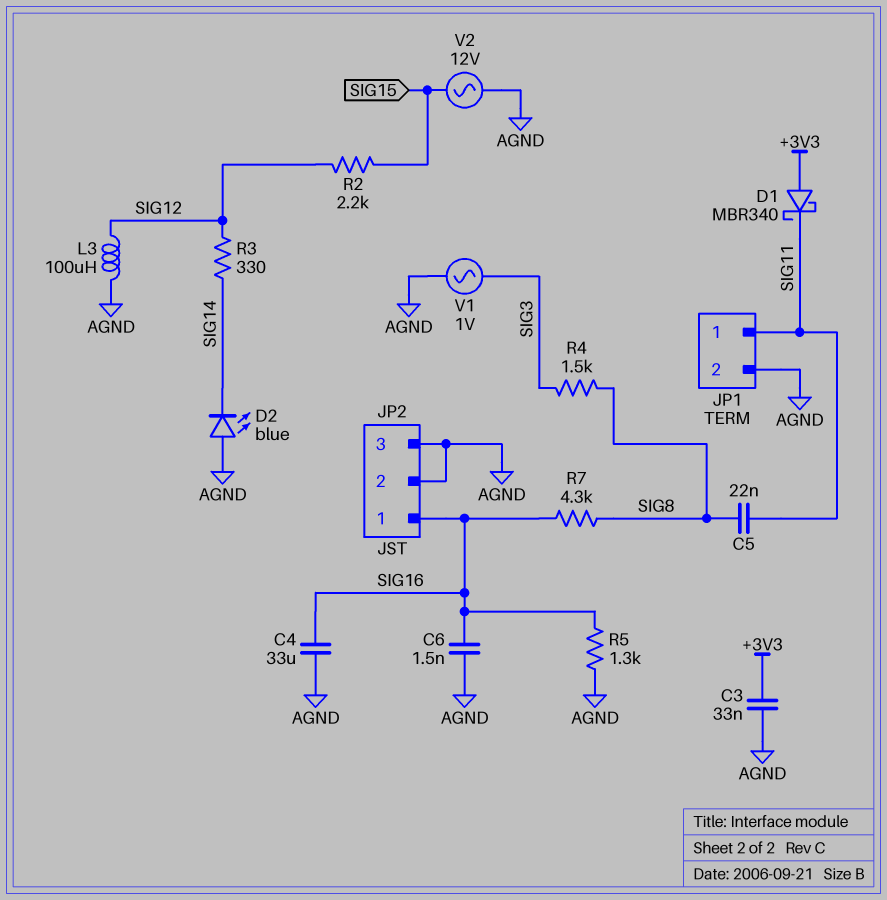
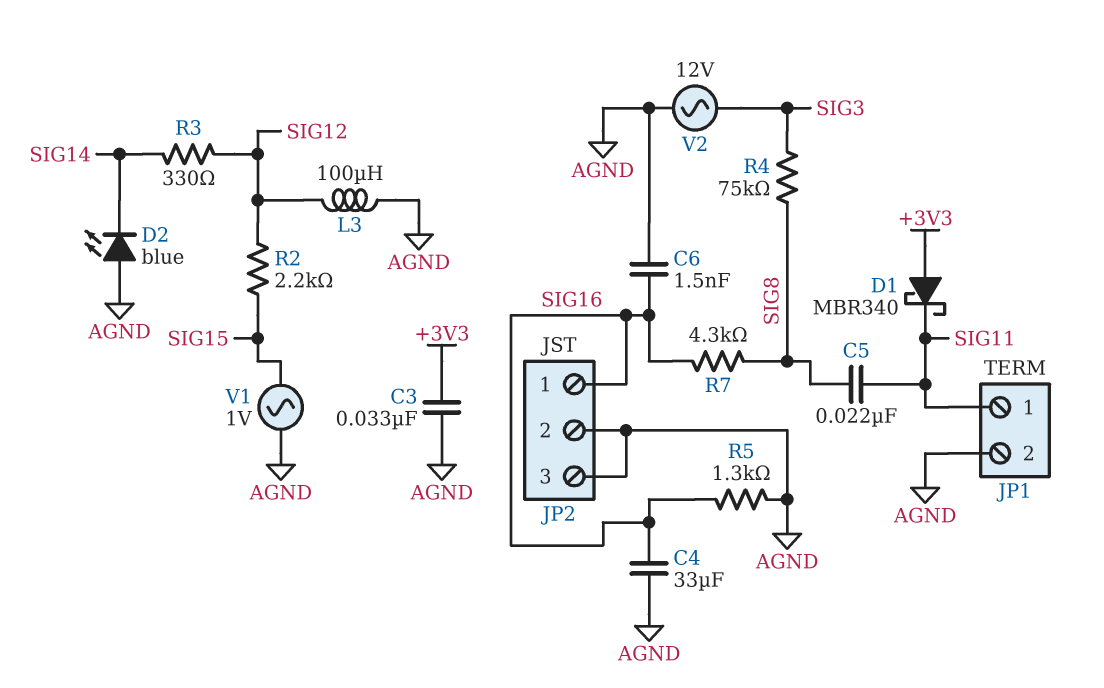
R4: 1.5k (SIG3, SIG8) -> 75k (SIG3, SIG8)
V1: AC 1V (AGND, SIG3) -> AC 1V (AGND, SIG15)
V2: AC 12V (AGND, SIG15) -> AC 12V (AGND, SIG3)

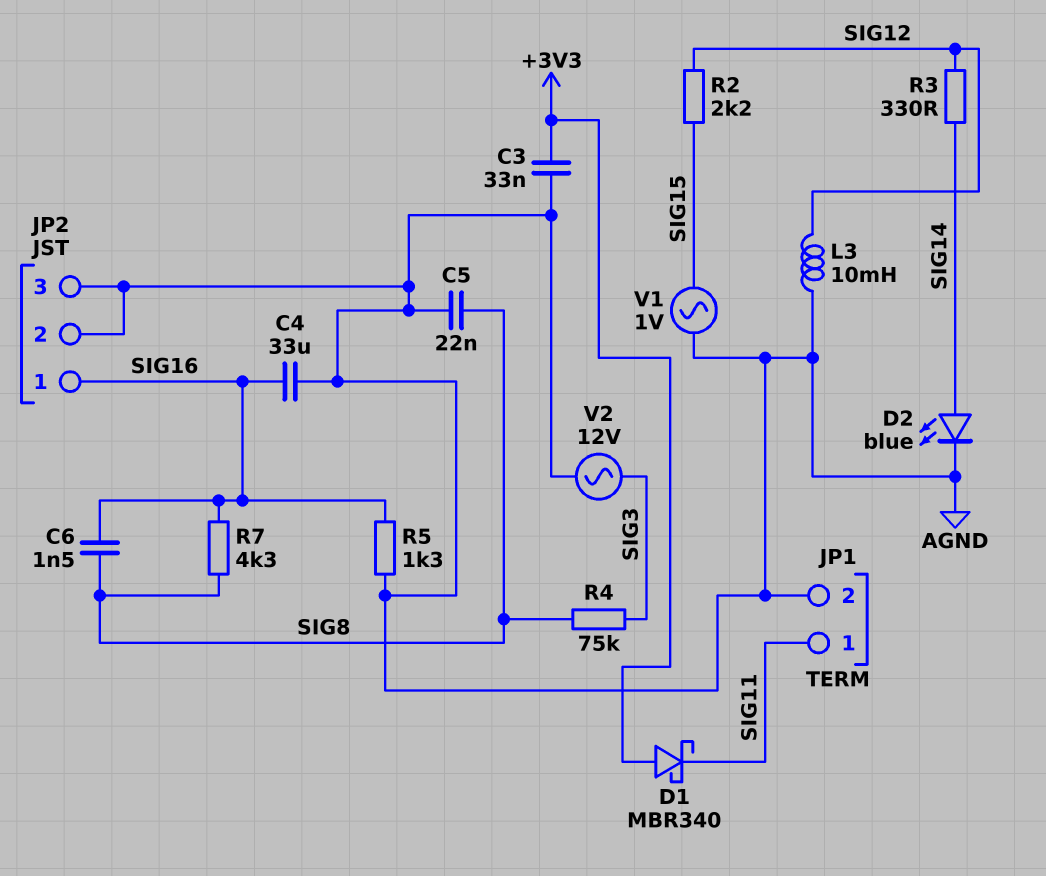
C5: 22nF (SIG8, SIG11) -> 22nF (AGND, SIG8)
C6: 1.5nF (AGND, SIG16) -> 1.5nF (SIG8, SIG16)
D2: LED blue (A AGND, K SIG14) -> LED blue (A SIG14, K AGND)
L3: 100uH (AGND, SIG12) -> 10mH (AGND, SIG12)

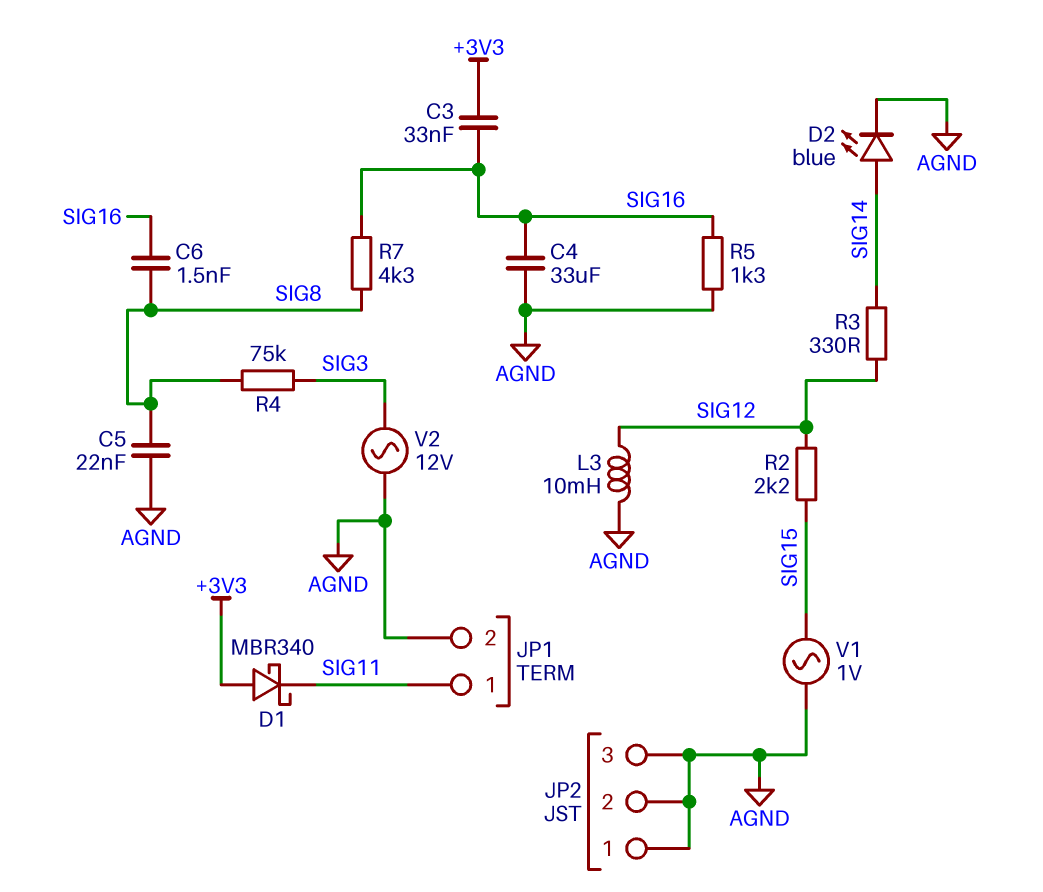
C3: 33nF (+3V3, AGND) -> 33nF (+3V3, SIG16)
JP2 pin 1: SIG16 -> AGND

